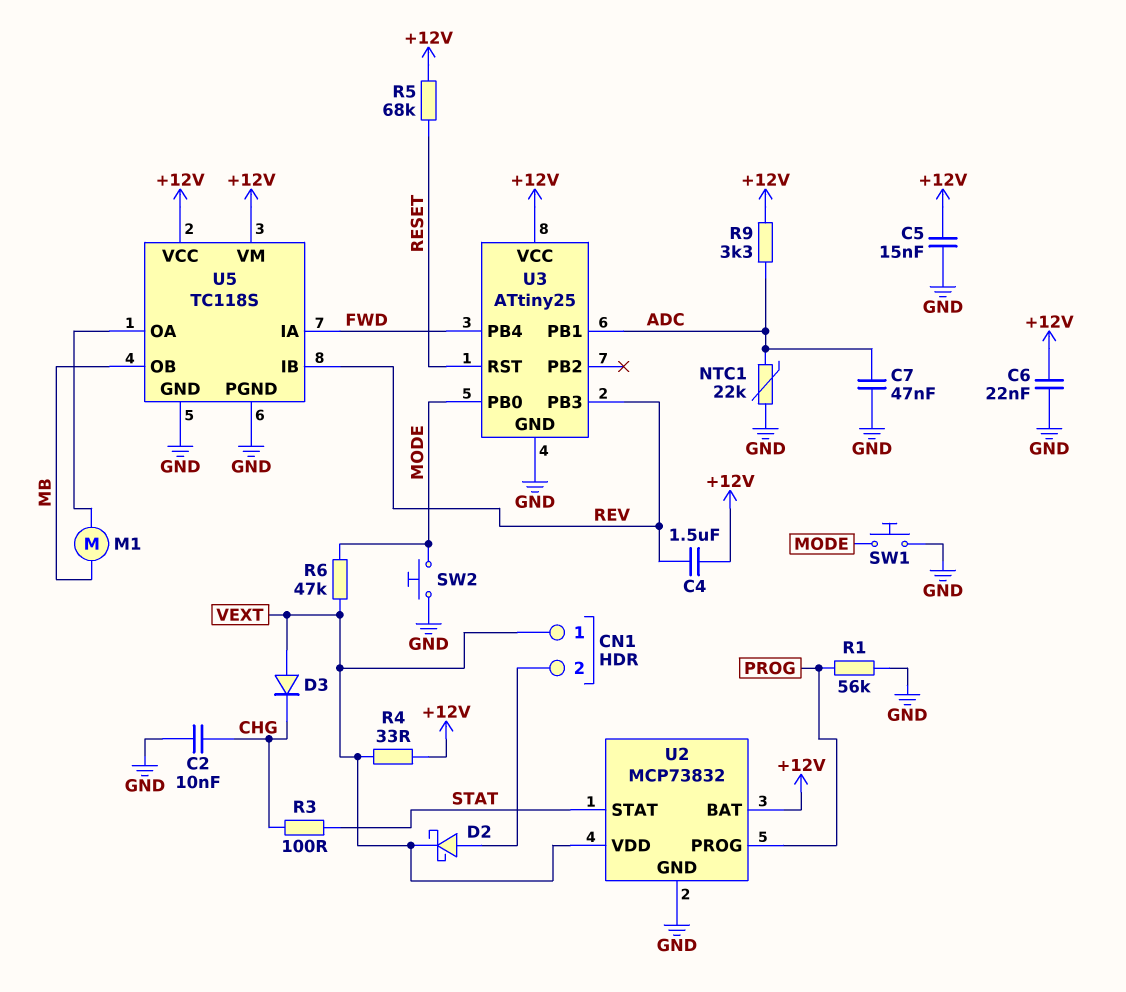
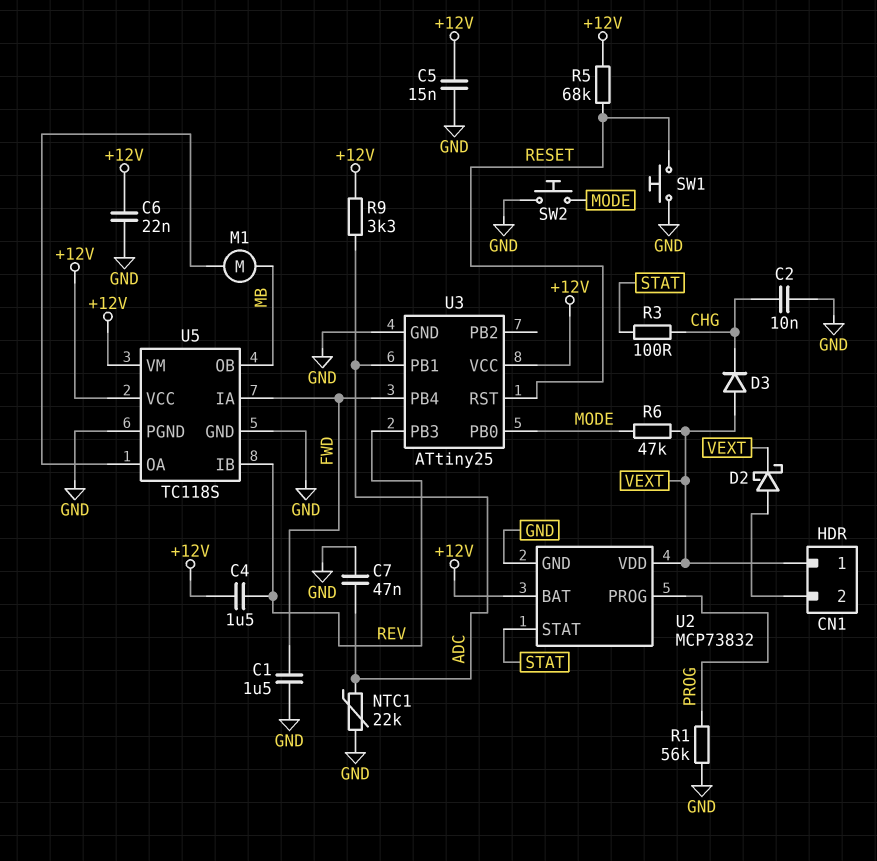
C1: none -> 1.5uF (FWD, GND)
R4: 33 (+12V, VEXT) -> none
SW1: button (GND, MODE) -> button (GND, RESET)

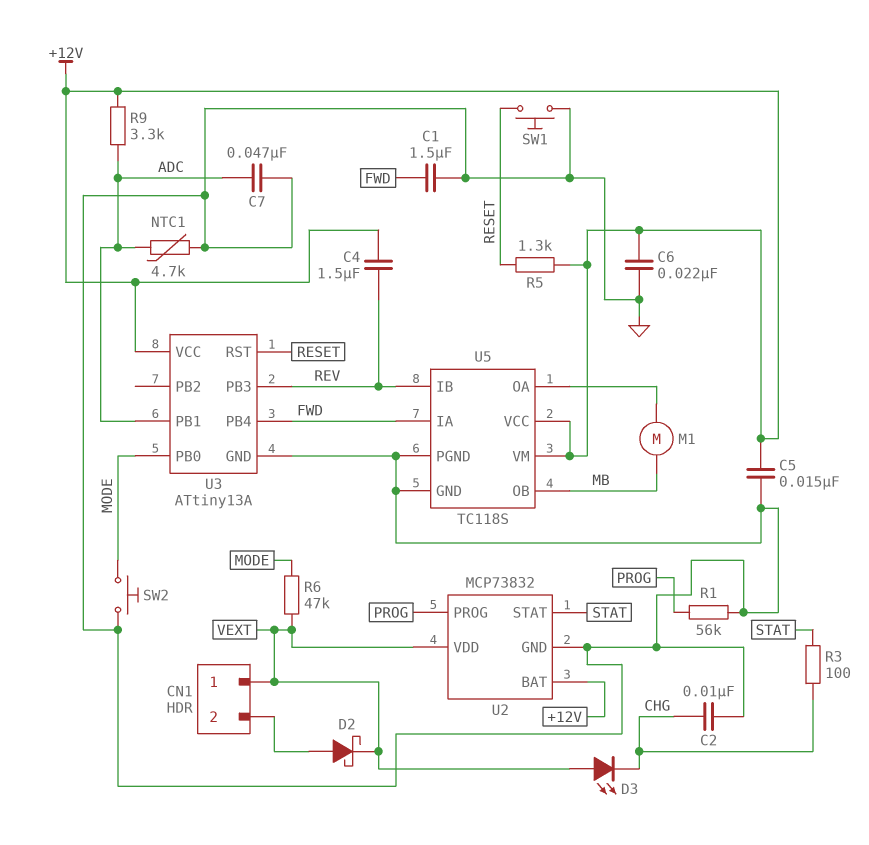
D3: diode (A VEXT, K CHG) -> LED (A VEXT, K CHG)
NTC1: 22k (ADC, GND) -> 4.7k (ADC, GND)
R5: 68k (+12V, RESET) -> 1.3k (+12V, RESET)
U3: ATtiny25 -> ATtiny13A

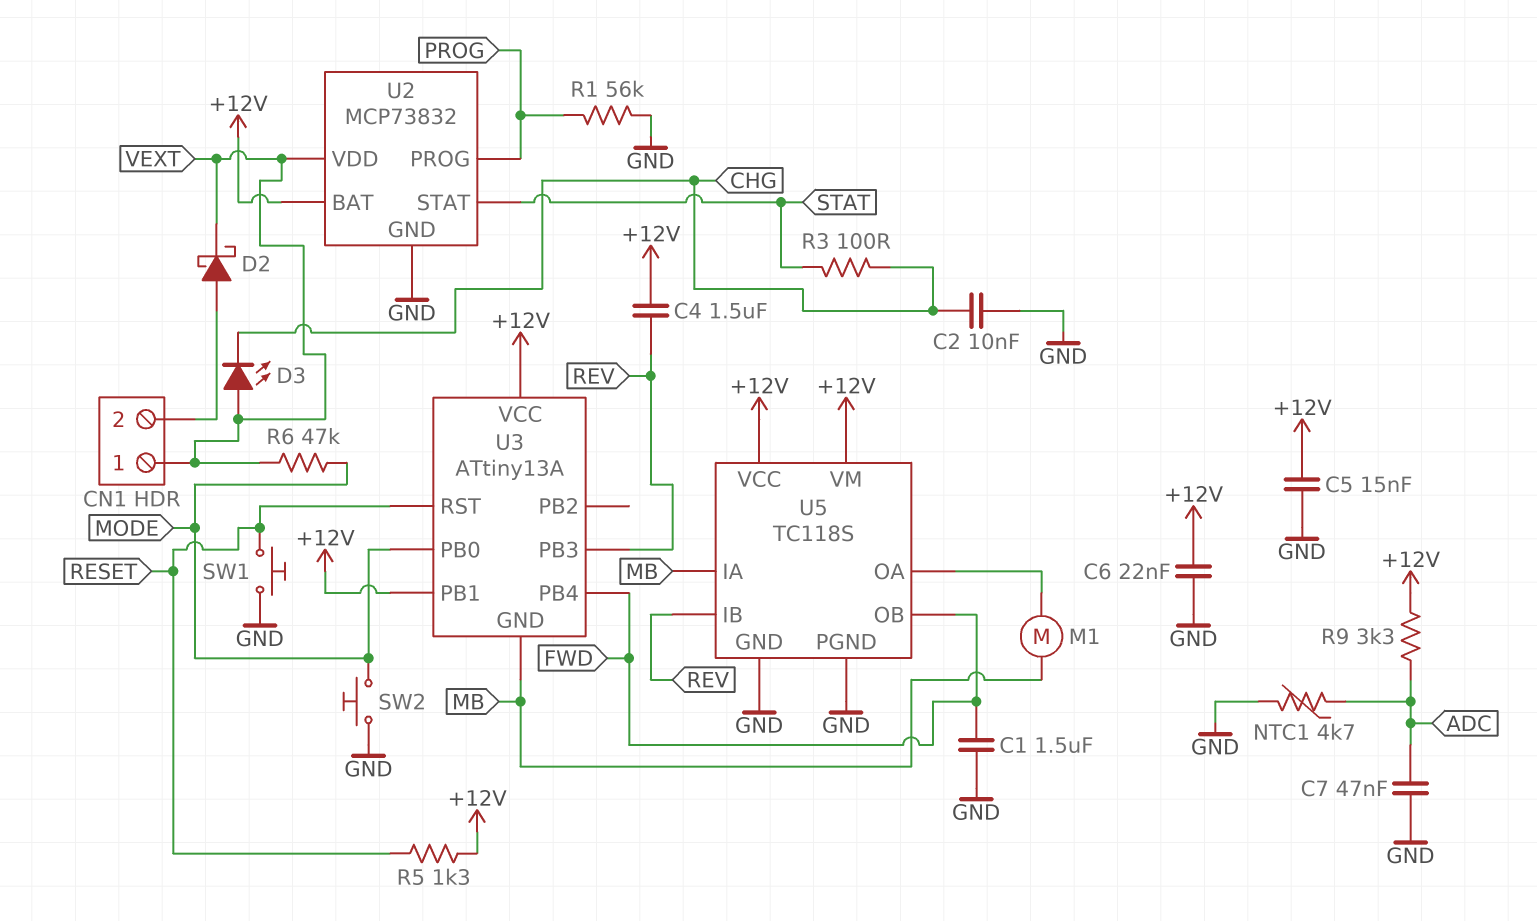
U3 pin GND: GND -> MB
U3 pin PB1: ADC -> +12V
U5 pin IA: FWD -> MB
U5 pin OB: MB -> FWD

